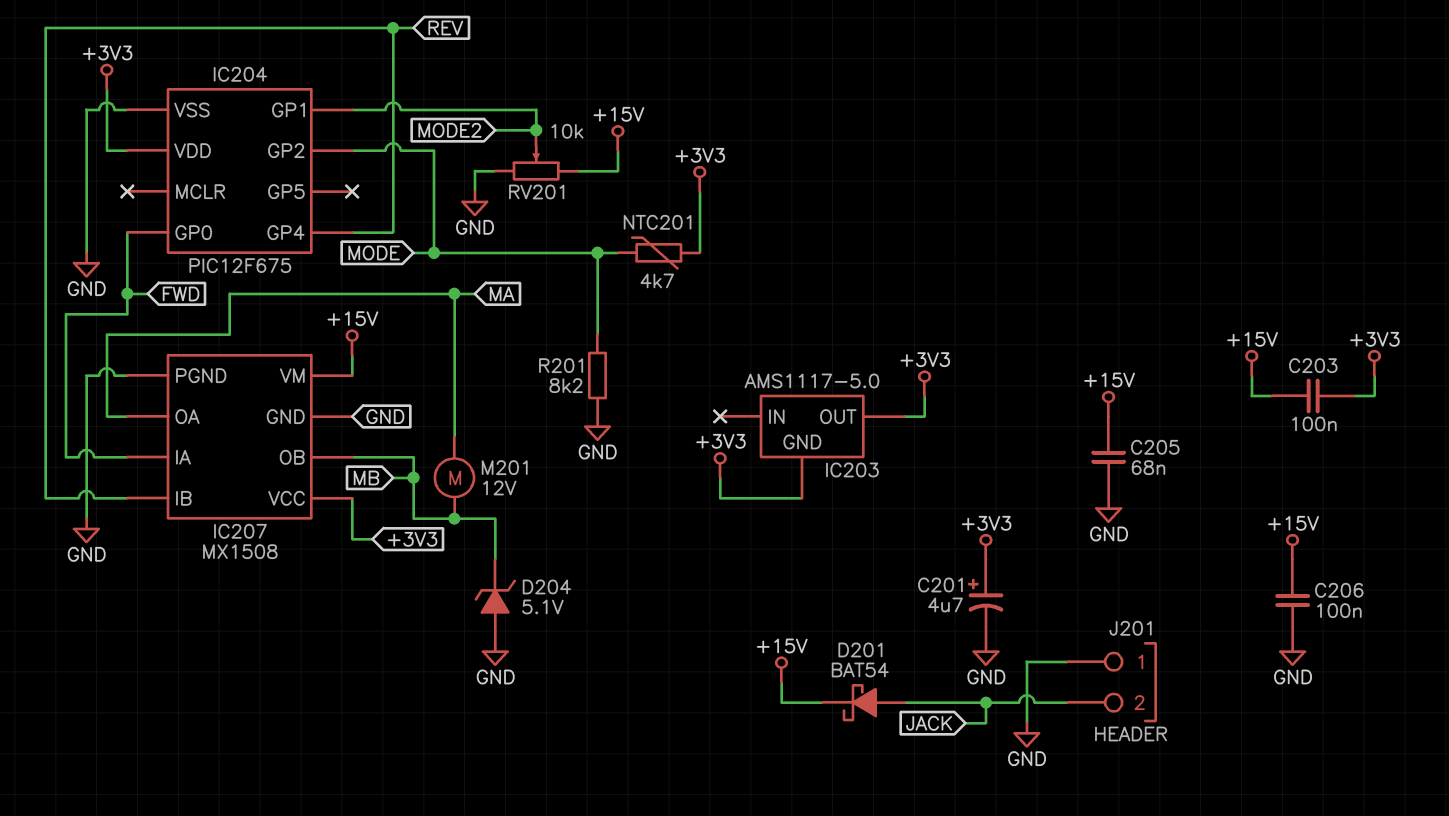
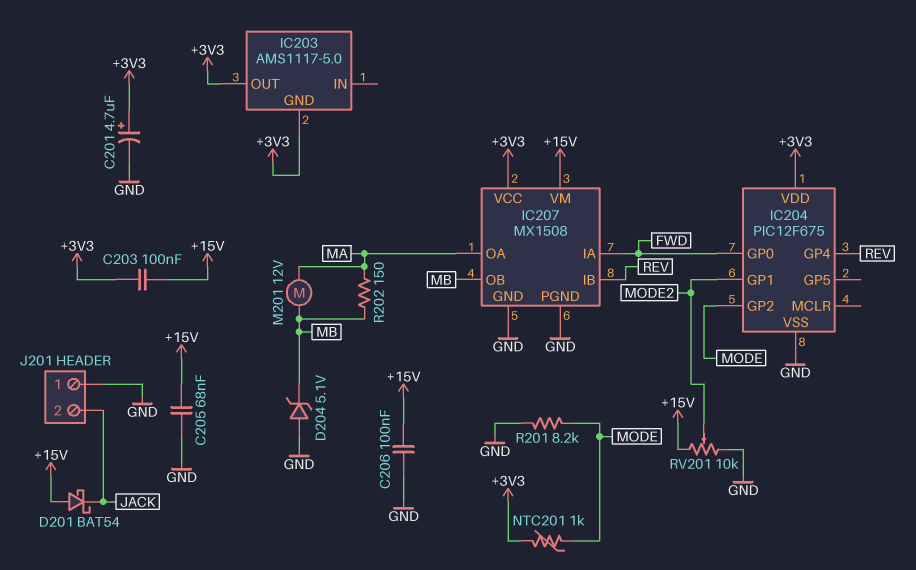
D201: schottky BAT54 (A JACK, K +15V) -> schottky BAT54 (A +15V, K JACK)
NTC201: 4.7k (+3V3, MODE) -> 1k (+3V3, MODE)
R202: none -> 150 (MA, MB)

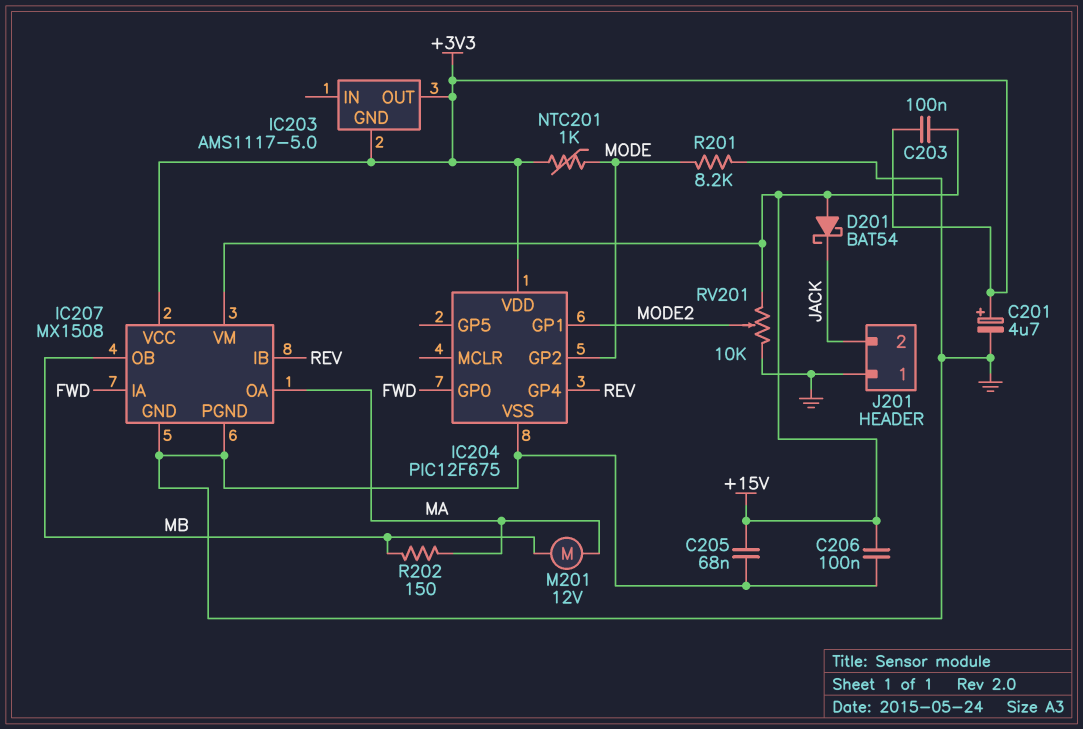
D204: zener 5.1V (A GND, K MB) -> none

